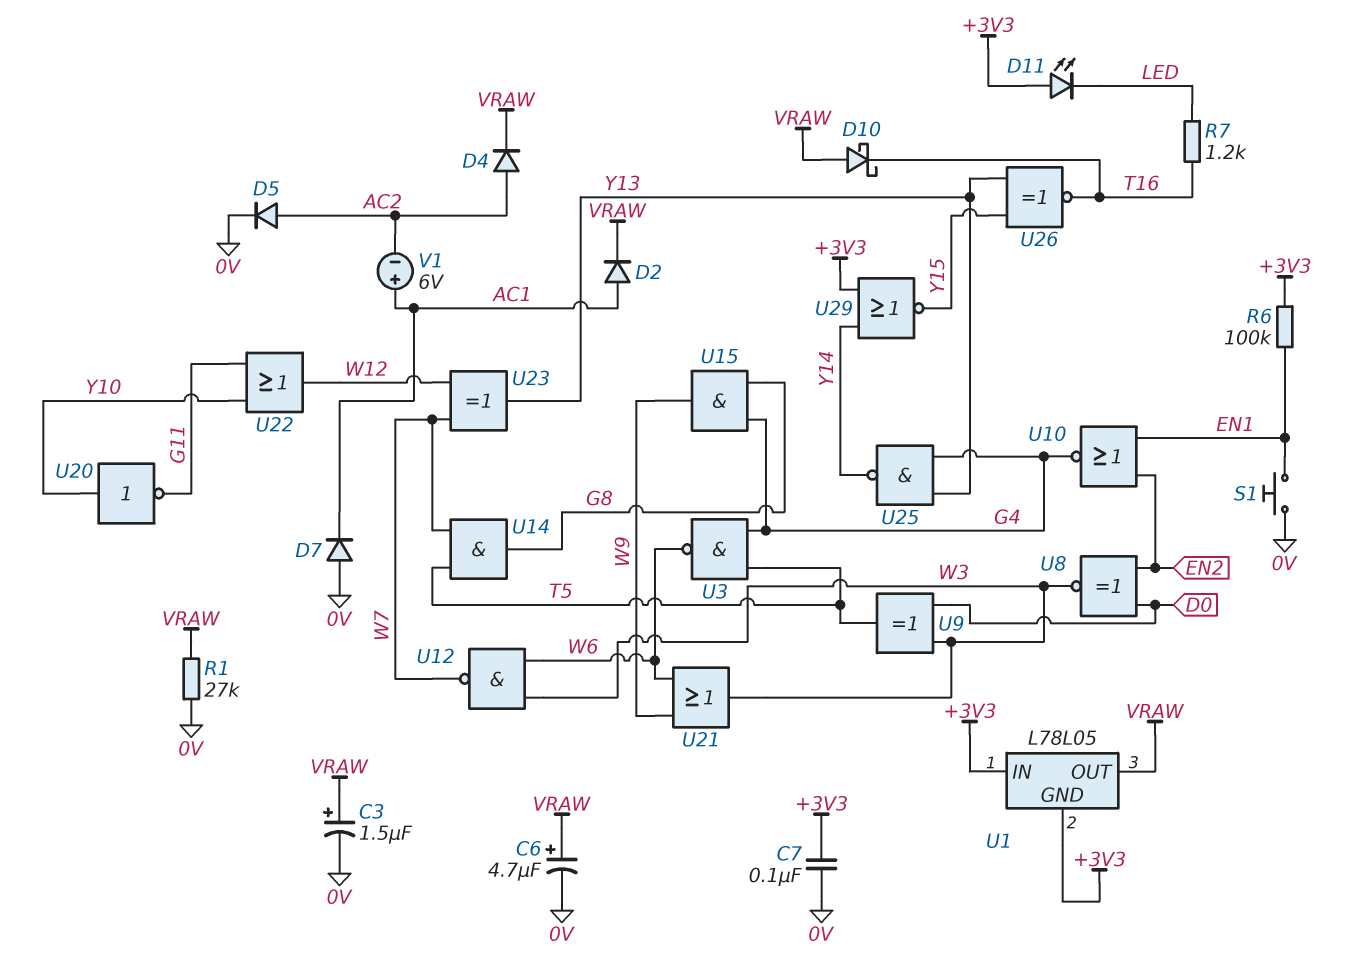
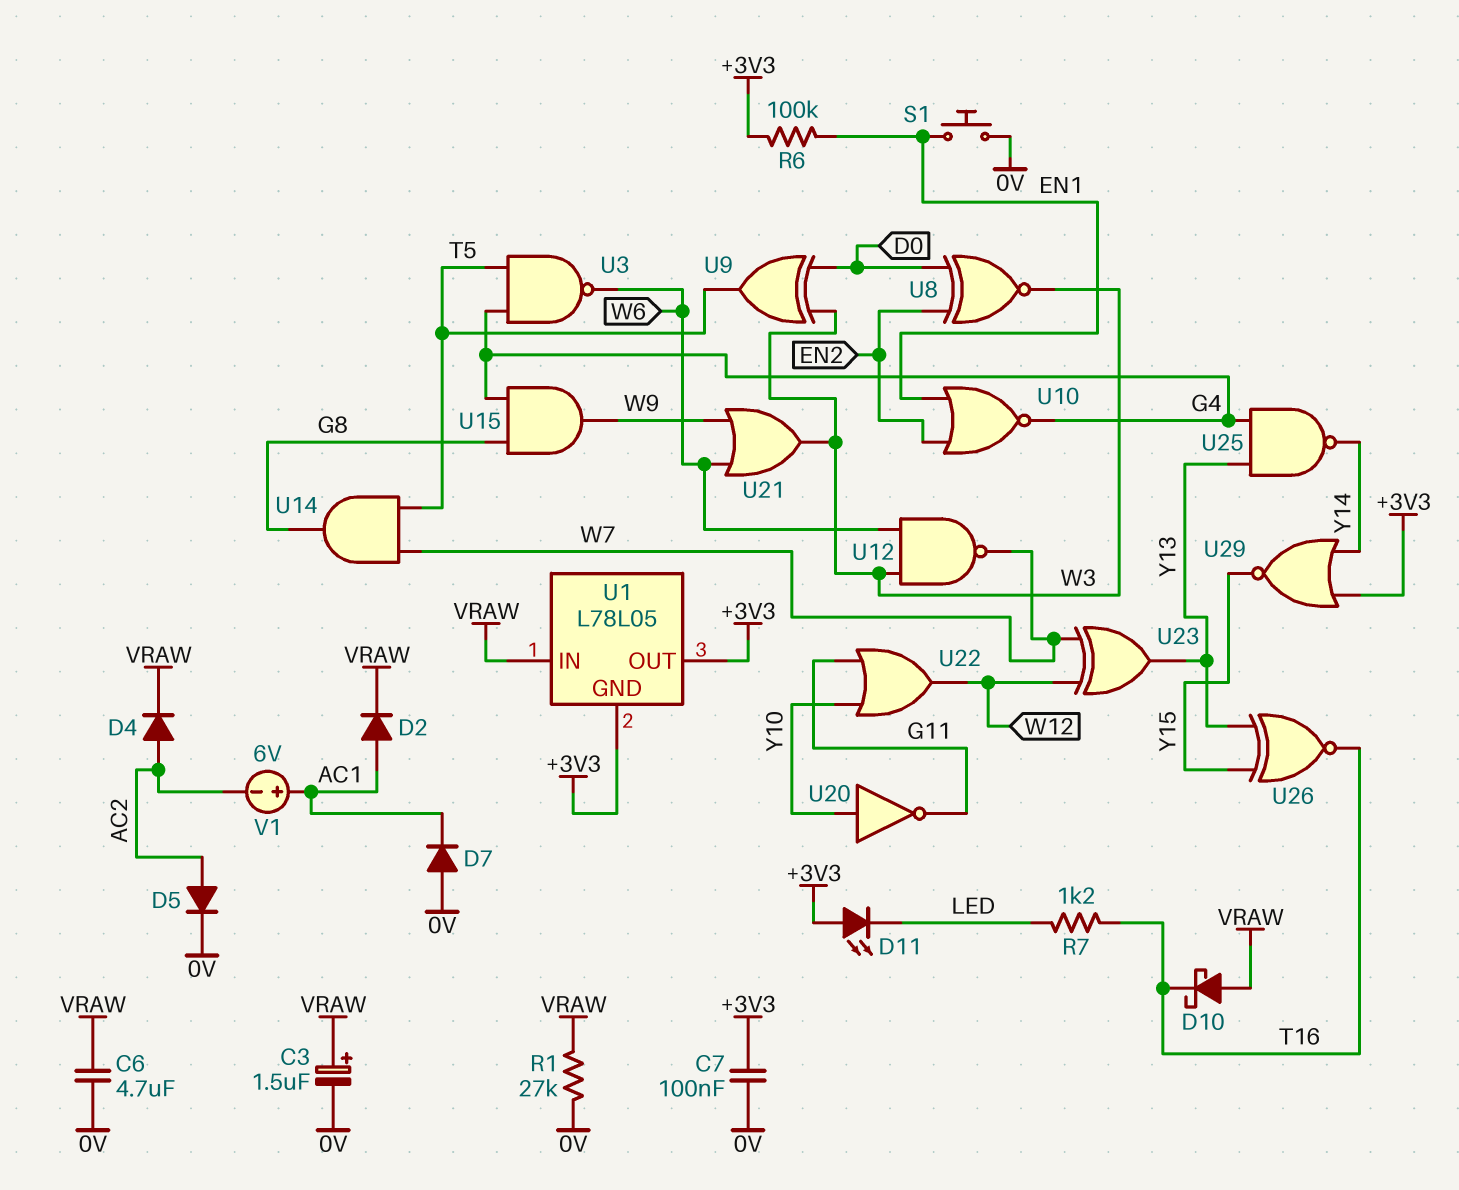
C6: 4.7uF (plus VRAW, minus 0V) -> 4.7uF (0V, VRAW)
U1 pin IN: +3V3 -> VRAW
U1 pin OUT: VRAW -> +3V3

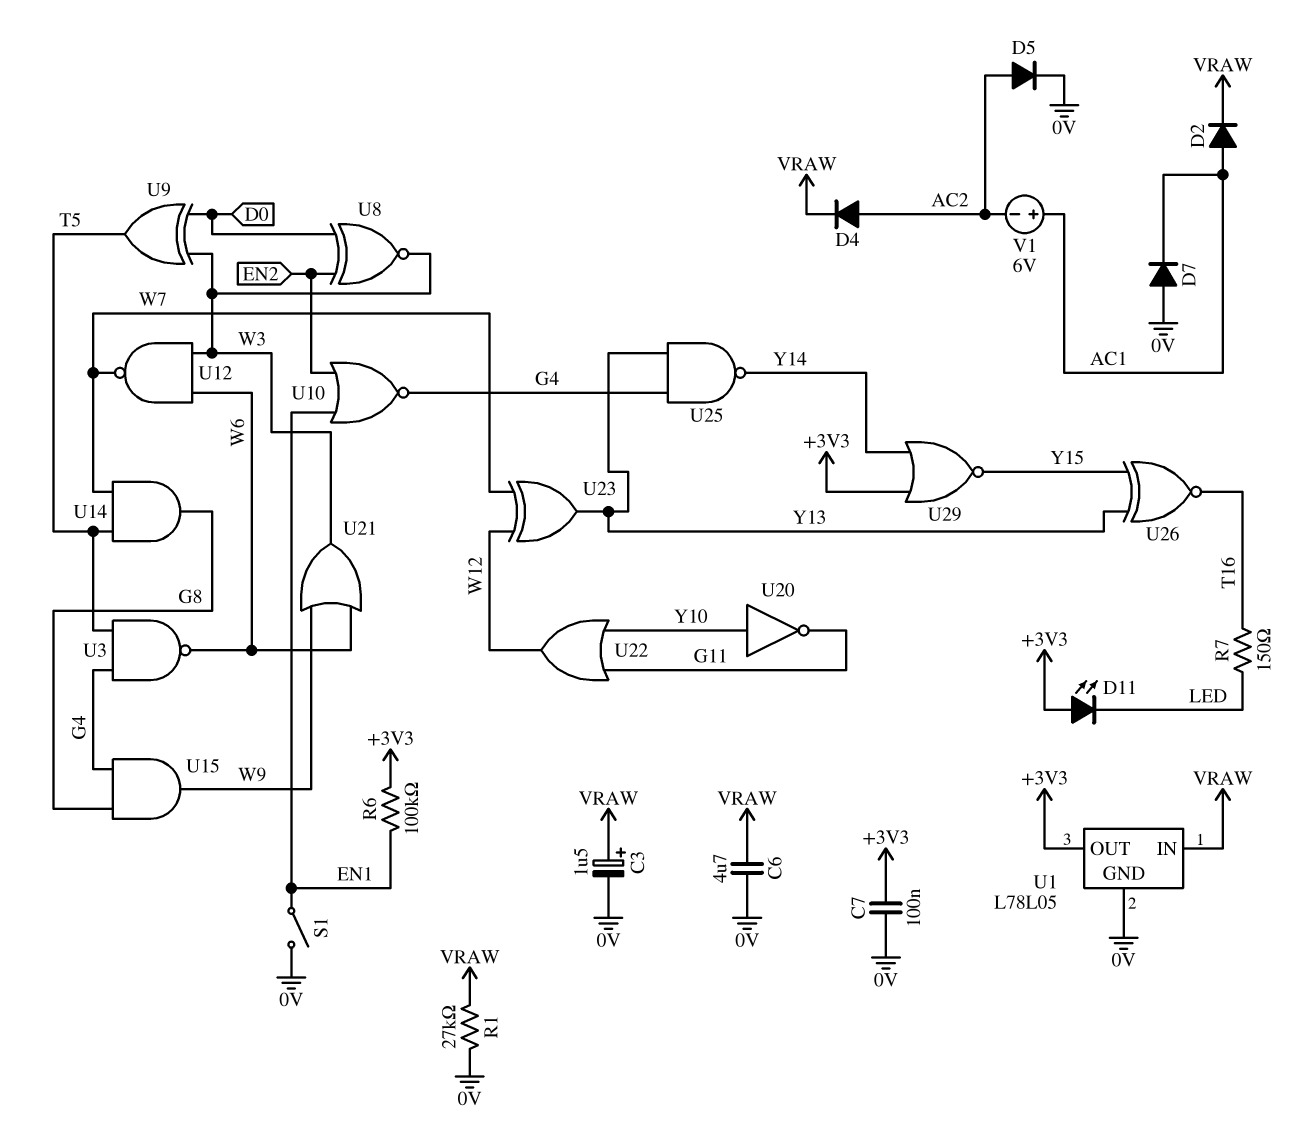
D10: schottky (A VRAW, K T16) -> none
R7: 1.2k (LED, T16) -> 150 (LED, T16)
S1: button (0V, EN1) -> switch (0V, EN1)
U1 pin GND: +3V3 -> 0V

